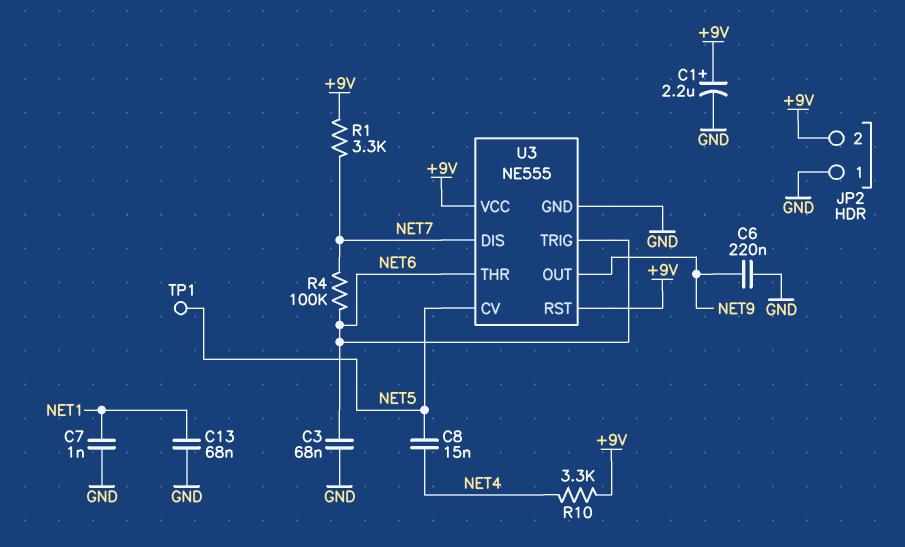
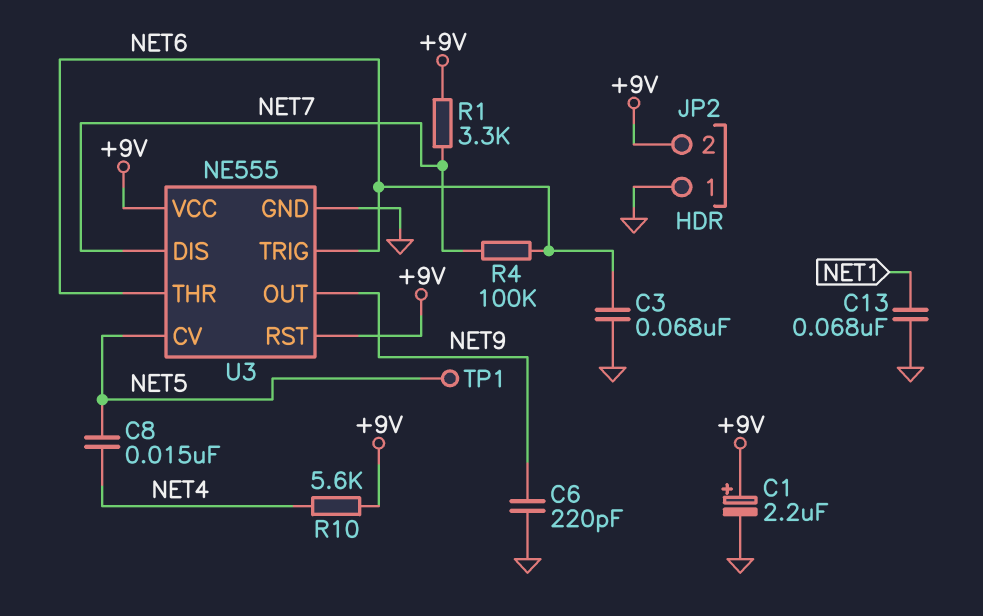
C6: 220nF (GND, NET9) -> 220pF (GND, NET9)
C7: 1nF (GND, NET1) -> none
R10: 3.3k (+9V, NET4) -> 5.6k (+9V, NET4)

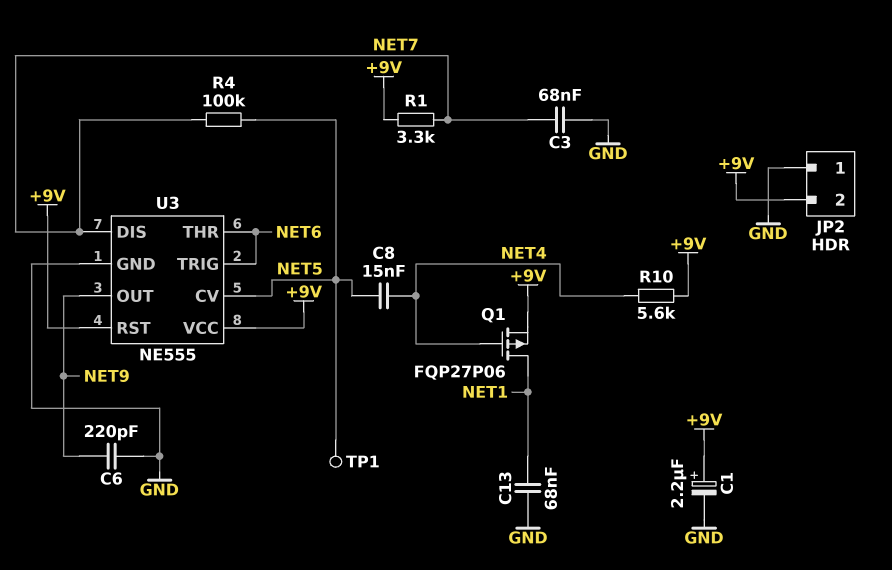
C3: 68nF (GND, NET6) -> 68nF (GND, NET7)
Q1: none -> PMOS FQP27P06 (G NET4, D NET1, S +9V)
R4: 100k (NET6, NET7) -> 100k (NET5, NET7)

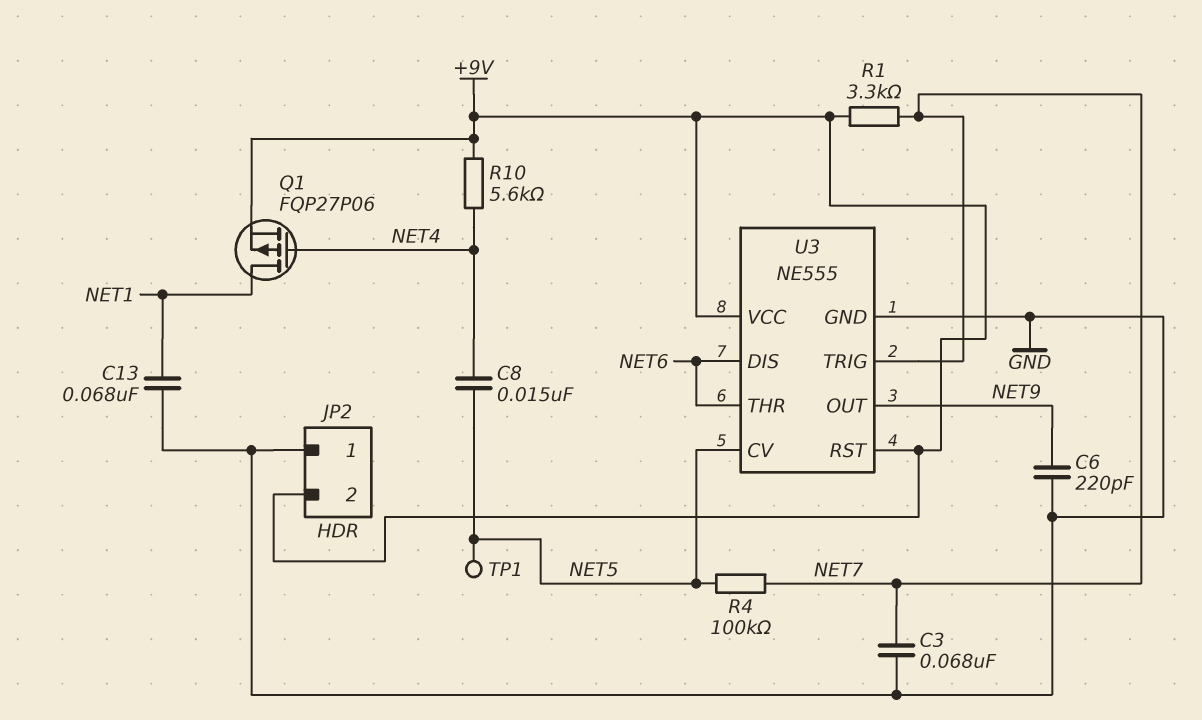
C1: 2.2uF (plus +9V, minus GND) -> none
U3 pin DIS: NET7 -> NET6
U3 pin TRIG: NET6 -> NET7

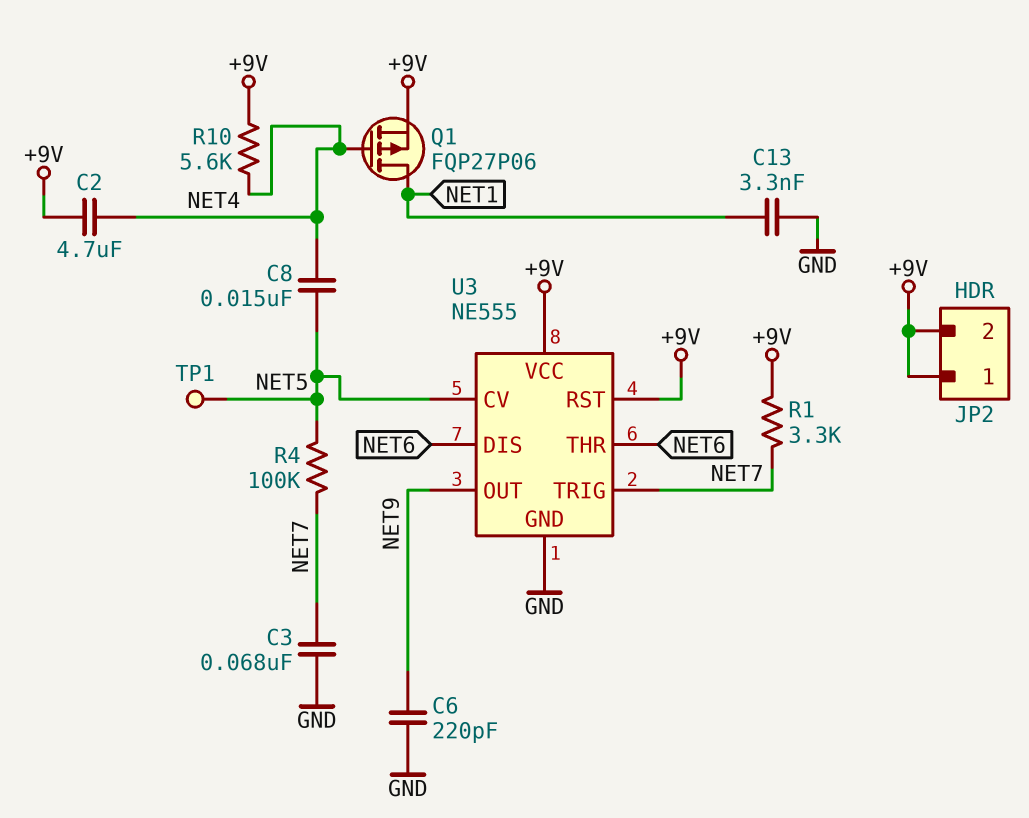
C2: none -> 4.7uF (+9V, NET4)
C13: 68nF (GND, NET1) -> 3.3nF (GND, NET1)
JP2 pin 1: GND -> +9V

